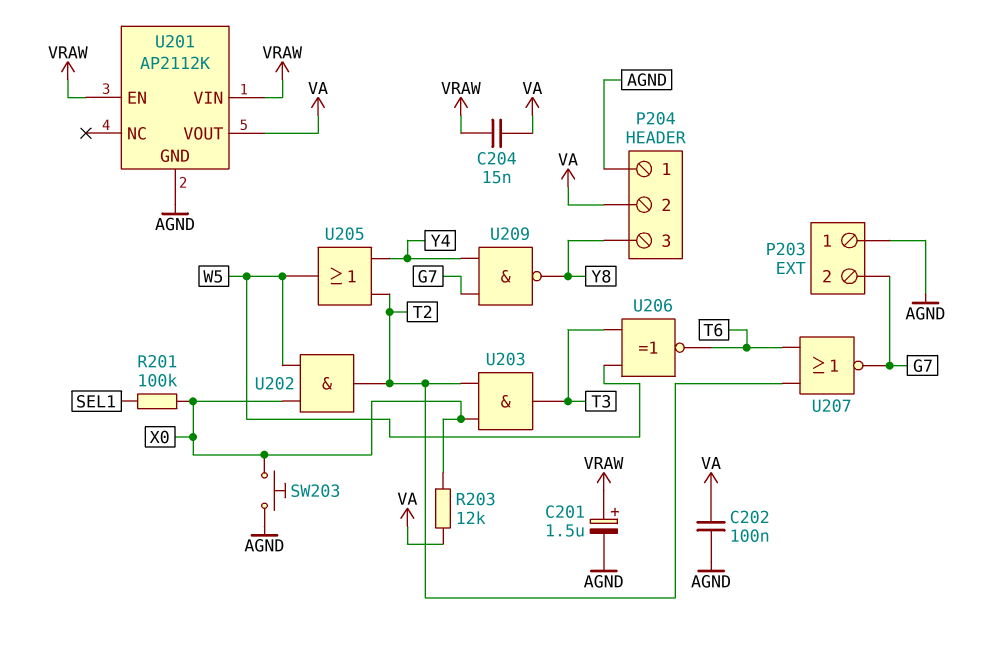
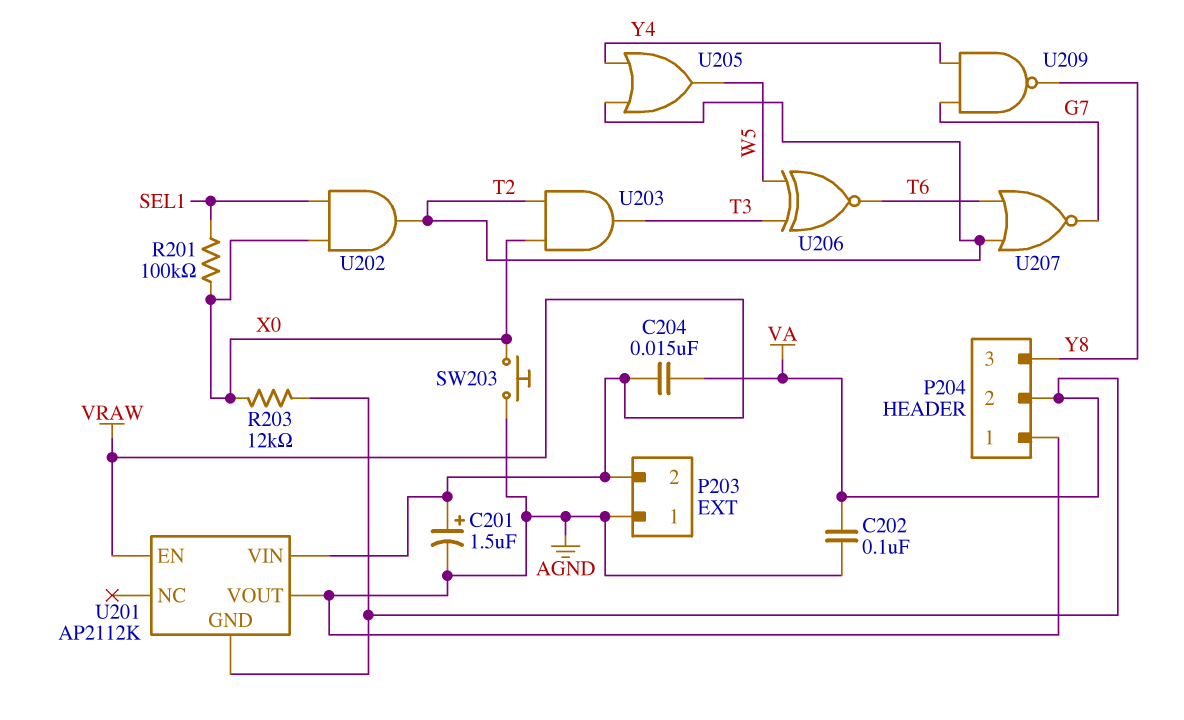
P203 pin 2: G7 -> VRAW
U201 pin GND: AGND -> VA
U201 pin VOUT: VA -> AGND
U202: AND (in W5, in X0, out T2) -> AND (in SEL1, in X0, out T2)

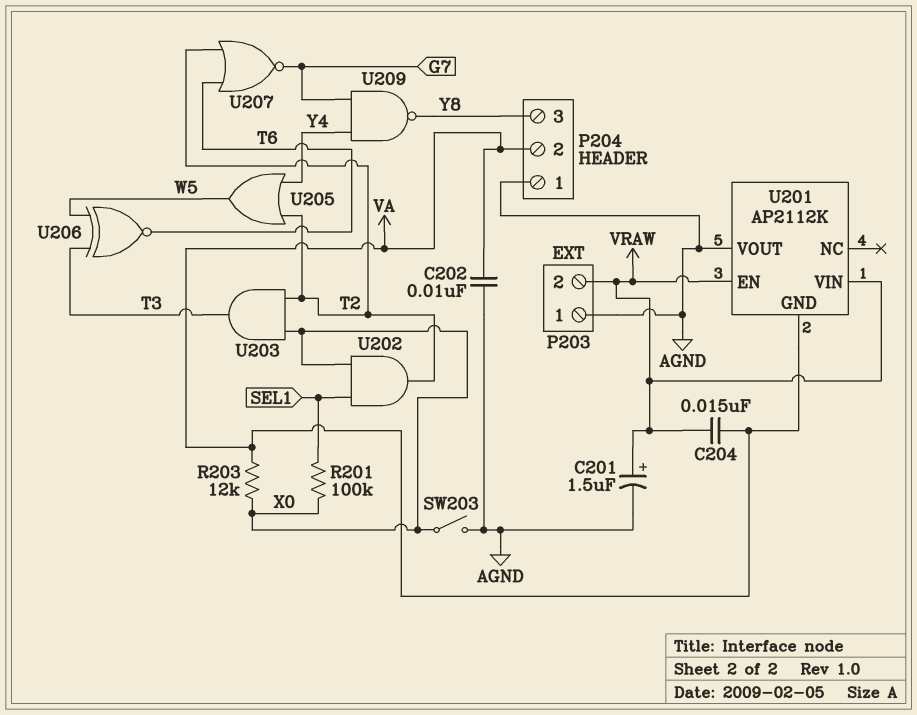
C202: 100nF (AGND, VA) -> 10nF (AGND, VA)
SW203: button (AGND, X0) -> switch (AGND, X0)

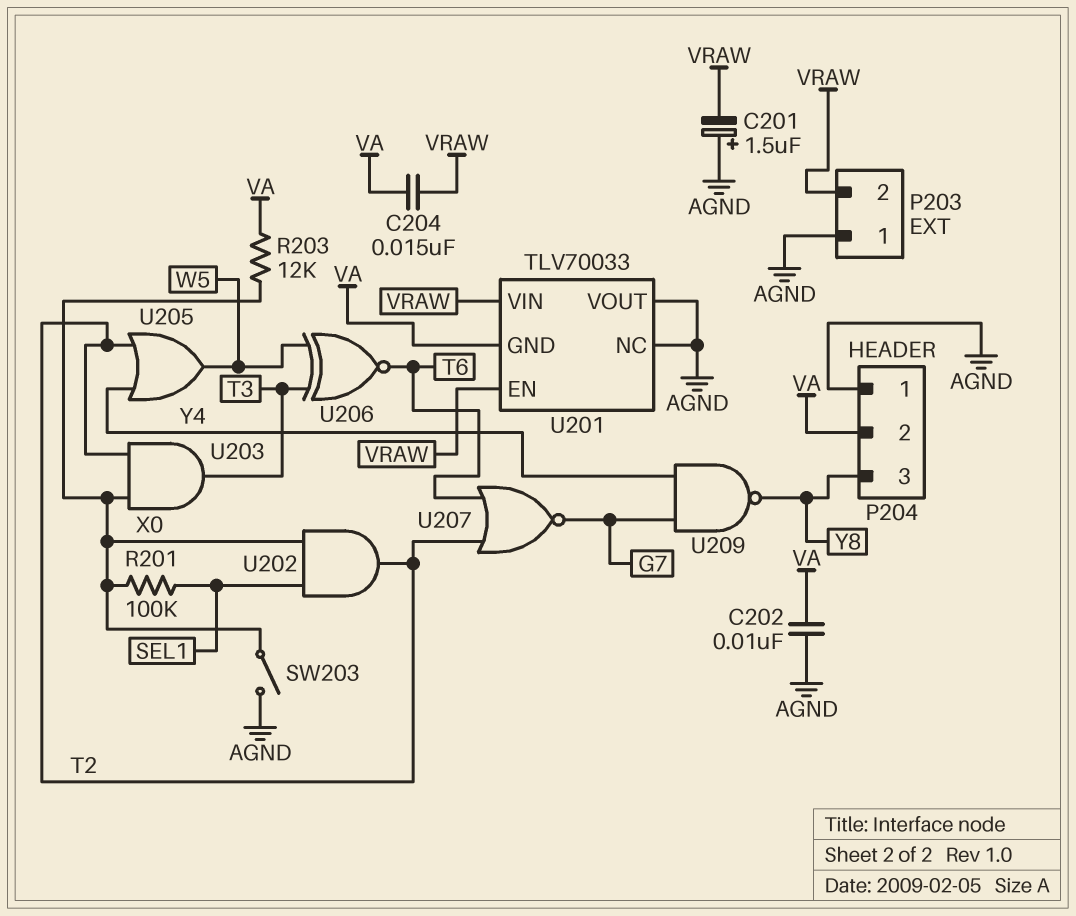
C201: 1.5uF (plus VRAW, minus AGND) -> 1.5uF (plus AGND, minus VRAW)
U201: AP2112K -> TLV70033
U201 pin NC: none -> AGND

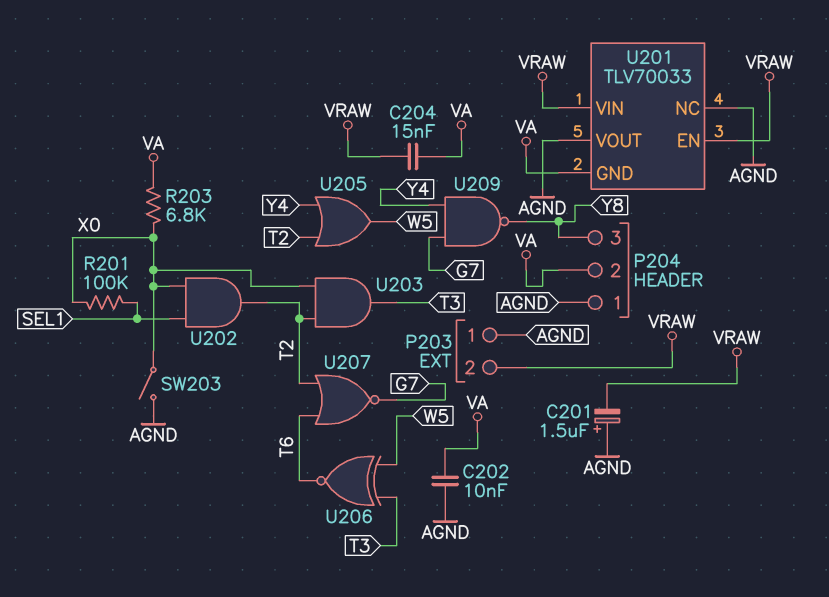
R203: 12k (VA, X0) -> 6.8k (VA, X0)

